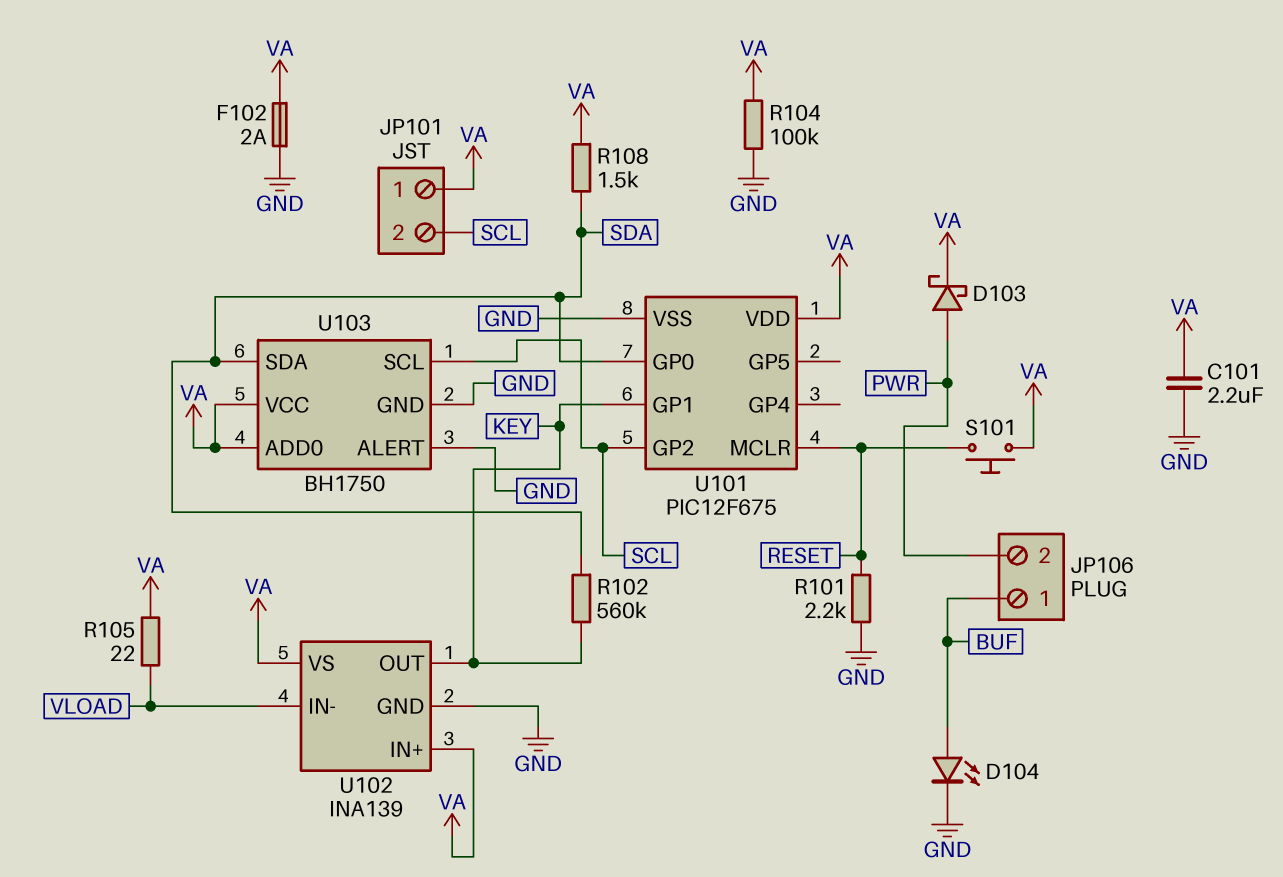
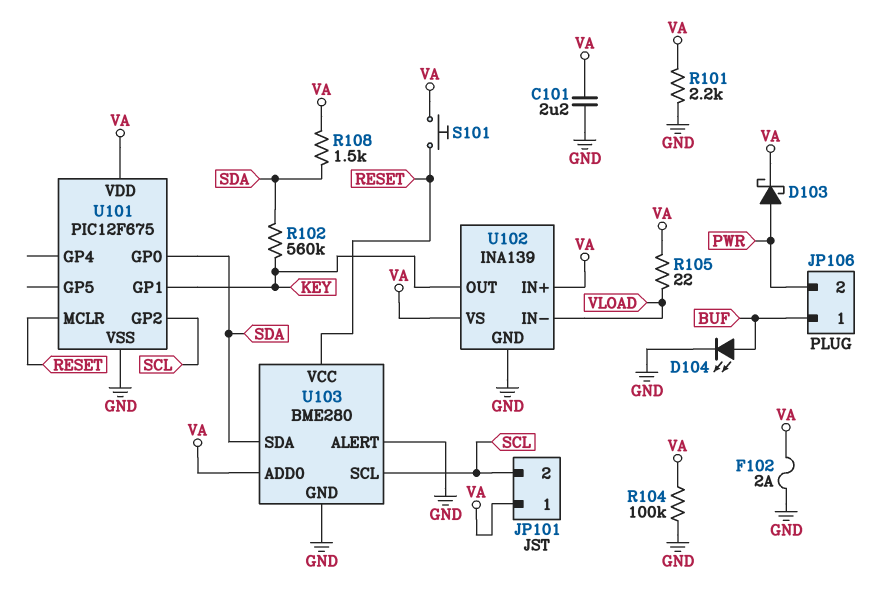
R101: 2.2k (GND, RESET) -> 2.2k (GND, VA)
U103: BH1750 -> BME280
U103 pin VCC: VA -> RESET

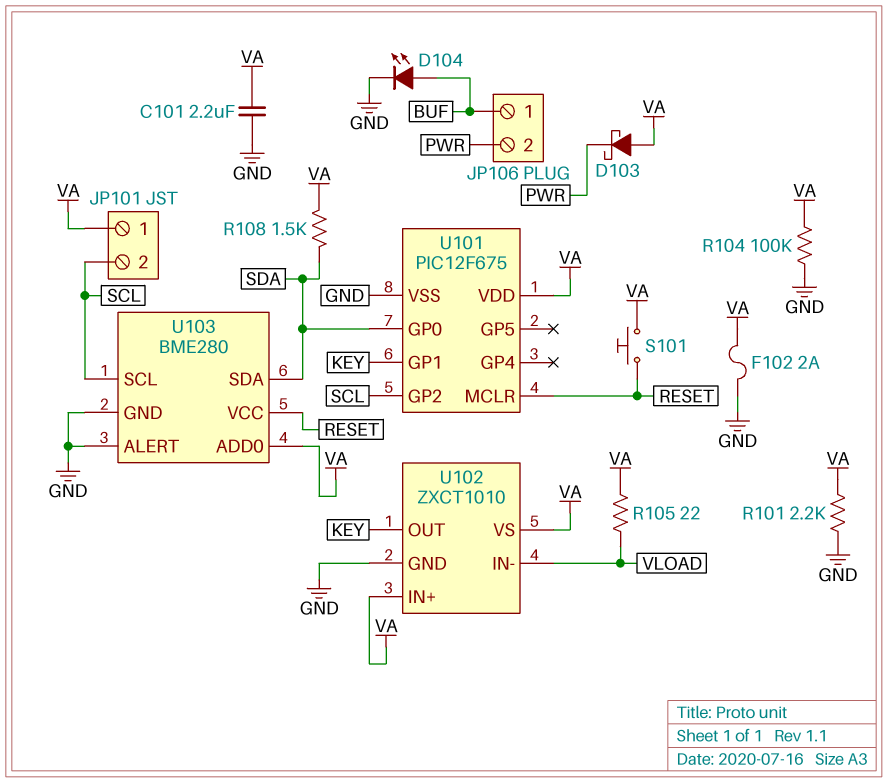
D103: schottky (A PWR, K VA) -> schottky (A VA, K PWR)
R102: 560k (KEY, SDA) -> none
U102: INA139 -> ZXCT1010

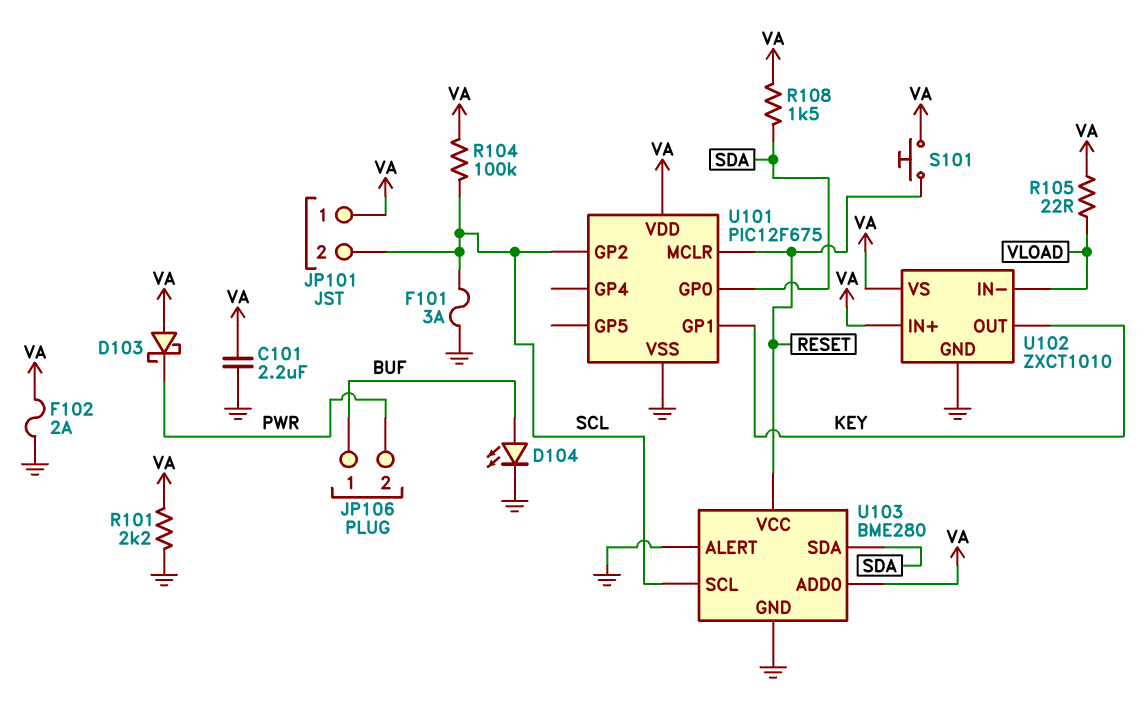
F101: none -> 3A (GND, SCL)
R104: 100k (GND, VA) -> 100k (SCL, VA)

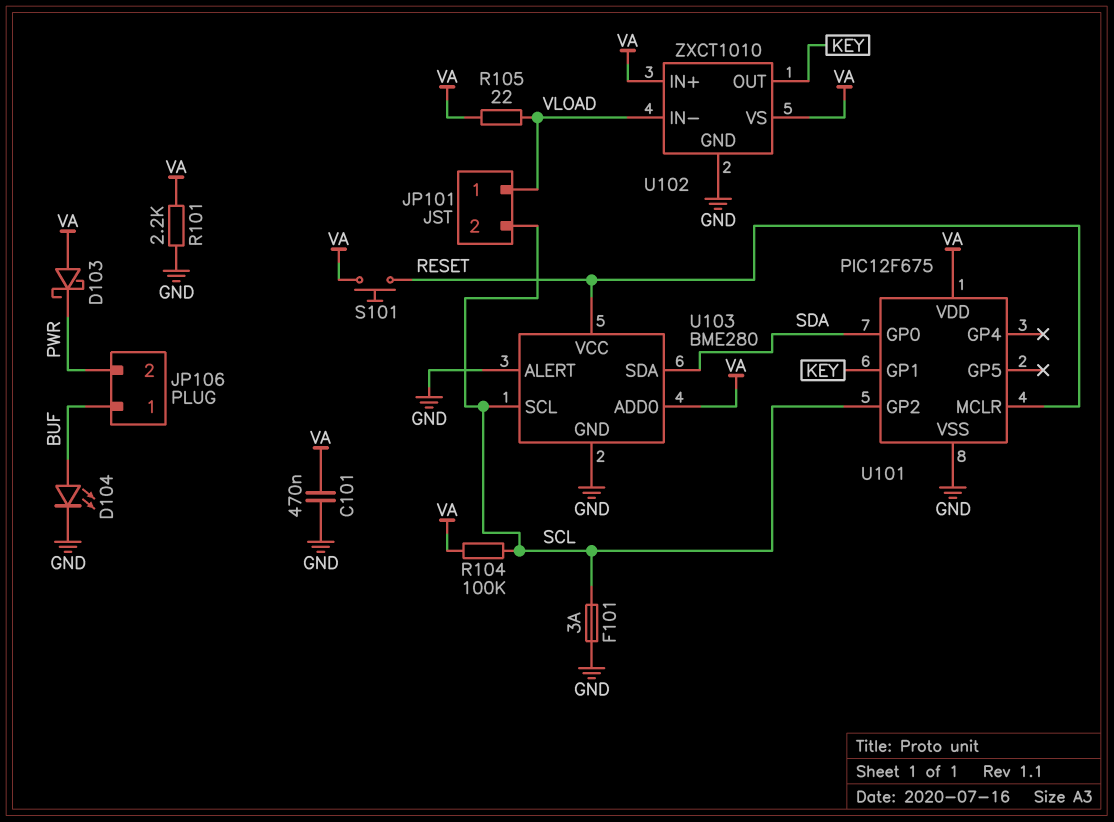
C101: 2.2uF (GND, VA) -> 470nF (GND, VA)
F102: 2A (GND, VA) -> none
JP101 pin 1: VA -> VLOAD
R108: 1.5k (SDA, VA) -> none

